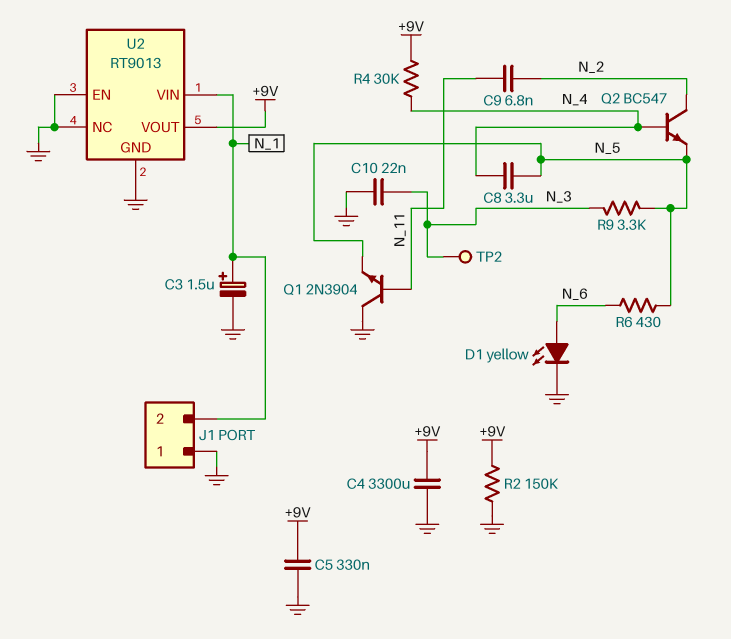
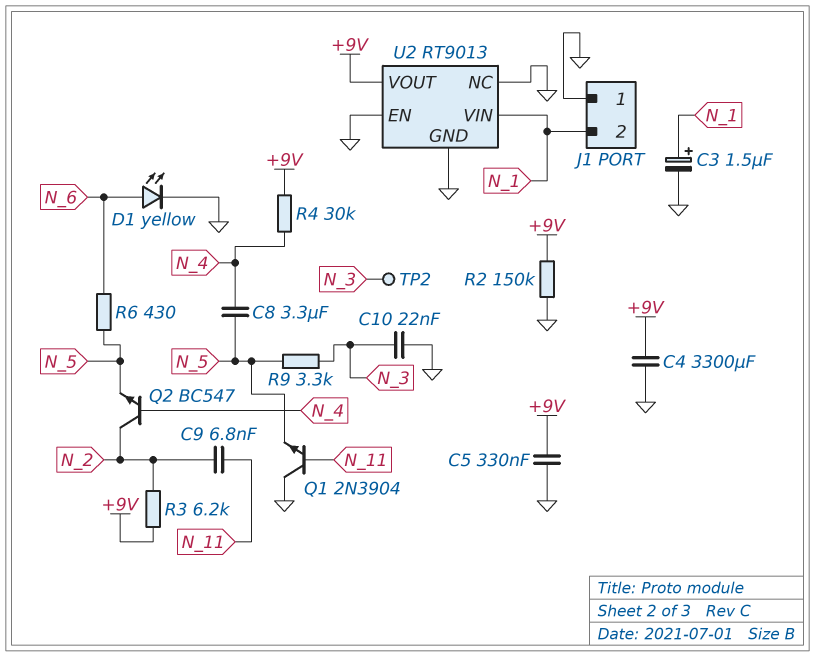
R3: none -> 6.2k (+9V, N_2)

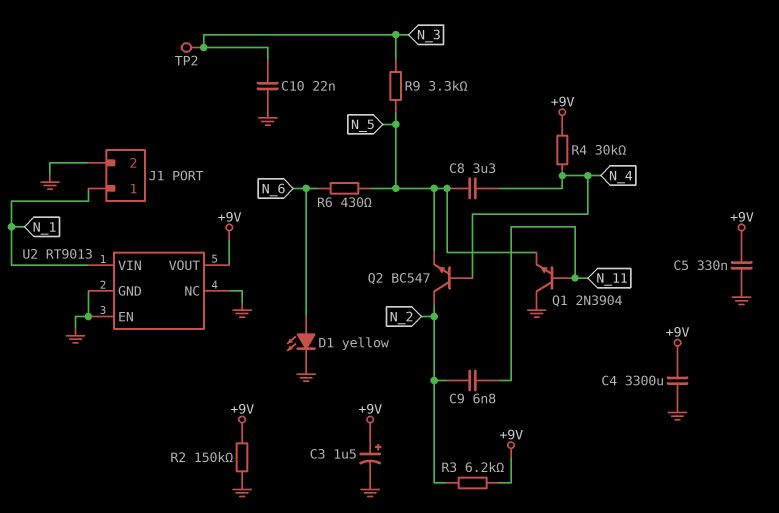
C3: 1.5uF (plus N_1, minus GND) -> 1.5uF (plus +9V, minus GND)
J1 pin 1: GND -> N_1
J1 pin 2: N_1 -> GND

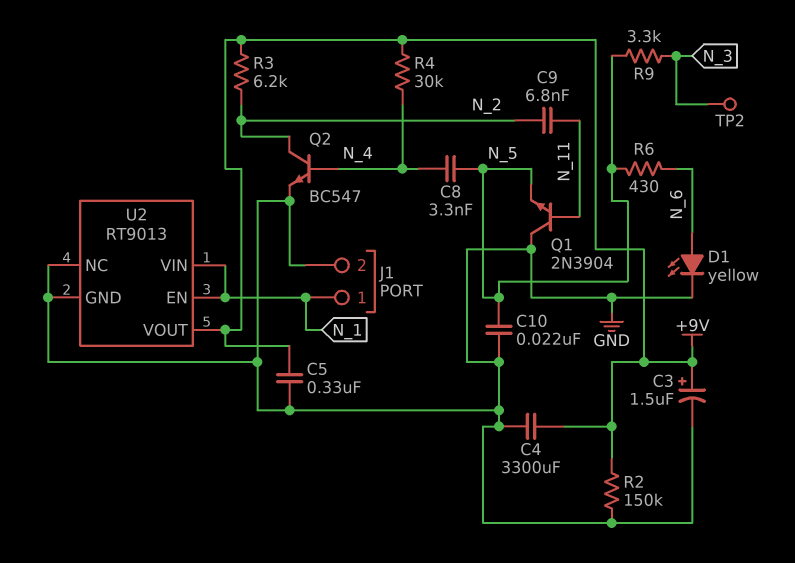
C8: 3.3uF (N_4, N_5) -> 3.3nF (N_4, N_5)
C10: 22nF (GND, N_3) -> 22nF (GND, N_5)
Q2: NPN BC547 (B N_4, C N_2, E N_5) -> NPN BC547 (B N_4, C N_2, E GND)
U2 pin EN: GND -> N_1

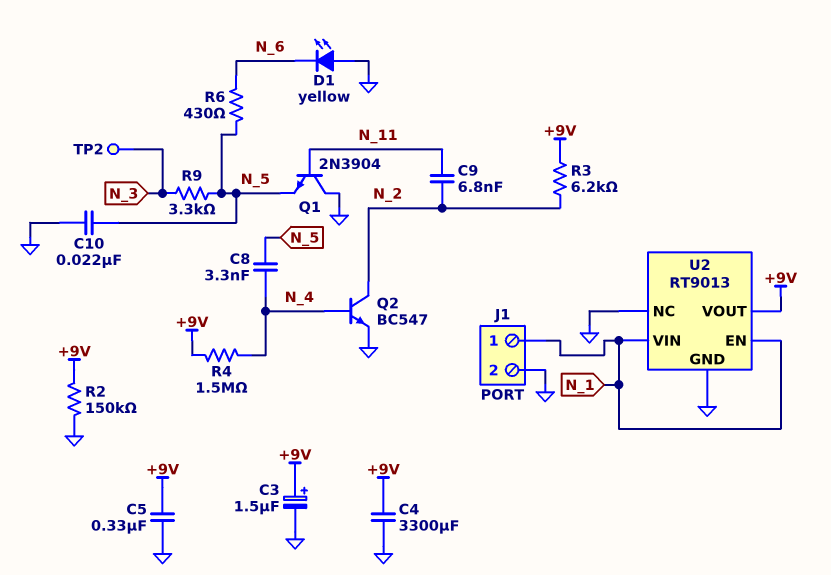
D1: LED yellow (A N_6, K GND) -> LED yellow (A GND, K N_6)
R4: 30k (+9V, N_4) -> 1.5M (+9V, N_4)

